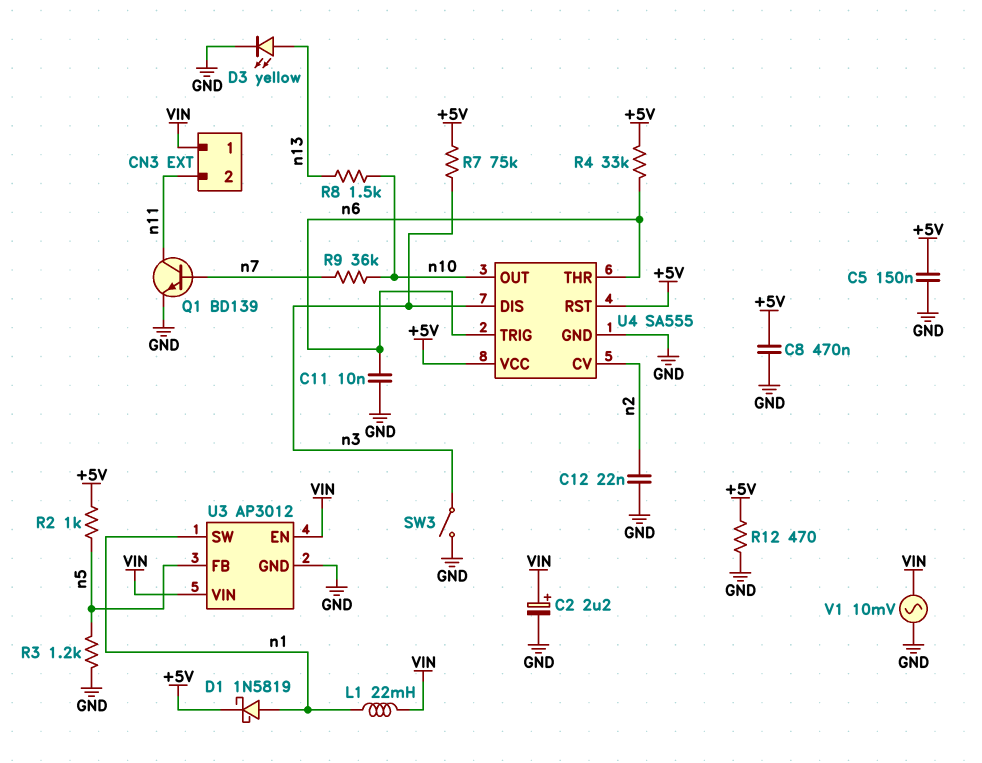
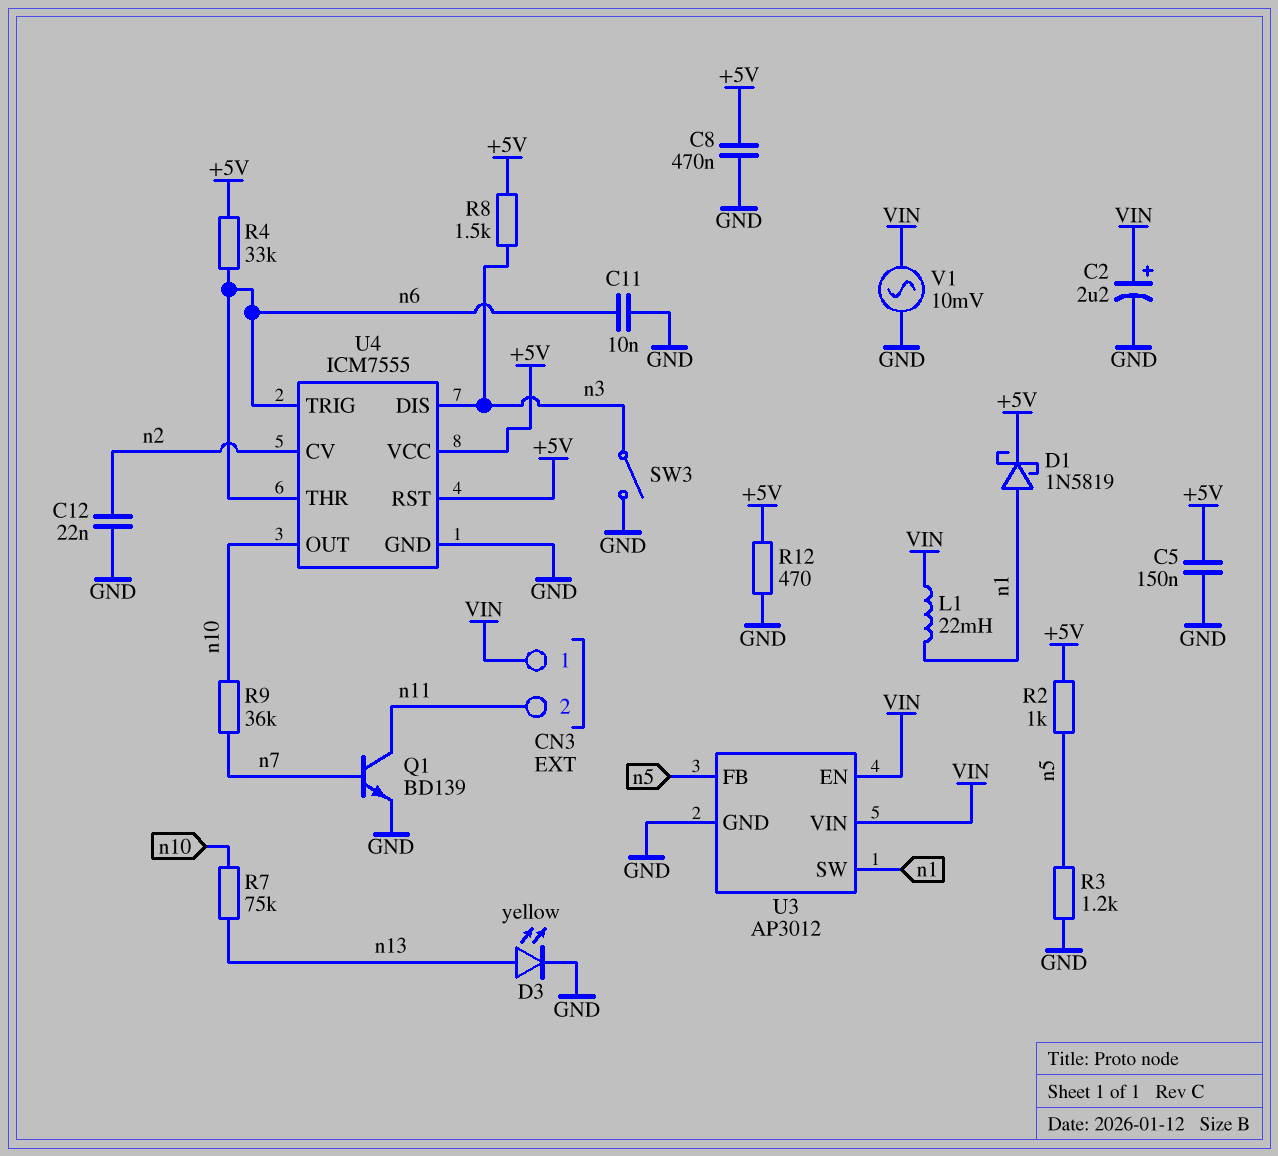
R7: 75k (+5V, n3) -> 75k (n10, n13)
R8: 1.5k (n10, n13) -> 1.5k (+5V, n3)
U4: SA555 -> ICM7555

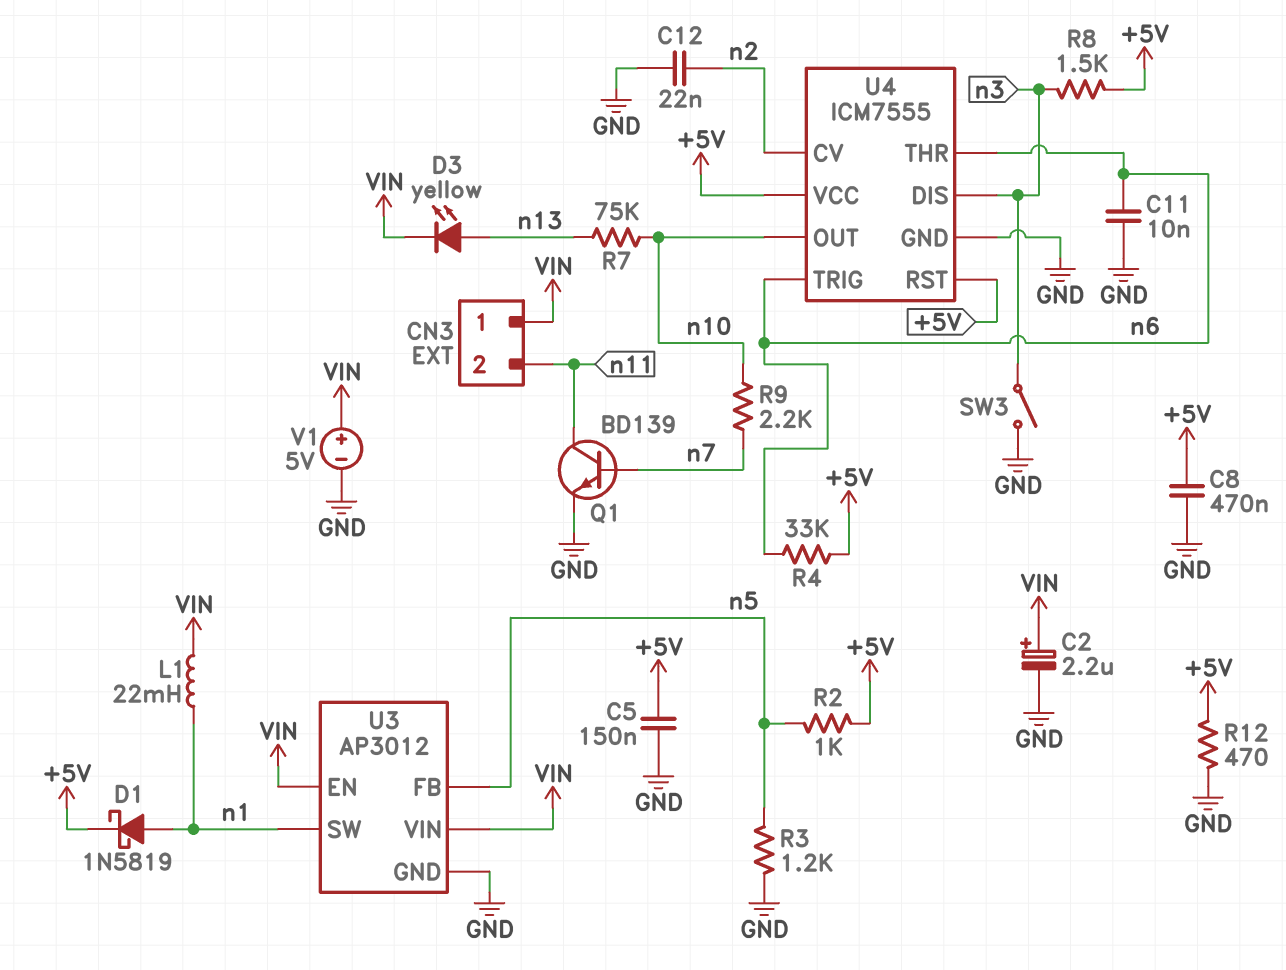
D3: LED yellow (A n13, K GND) -> LED yellow (A n13, K VIN)
R9: 36k (n7, n10) -> 2.2k (n7, n10)
V1: AC 10mV (GND, VIN) -> 5V (plus VIN, minus GND)

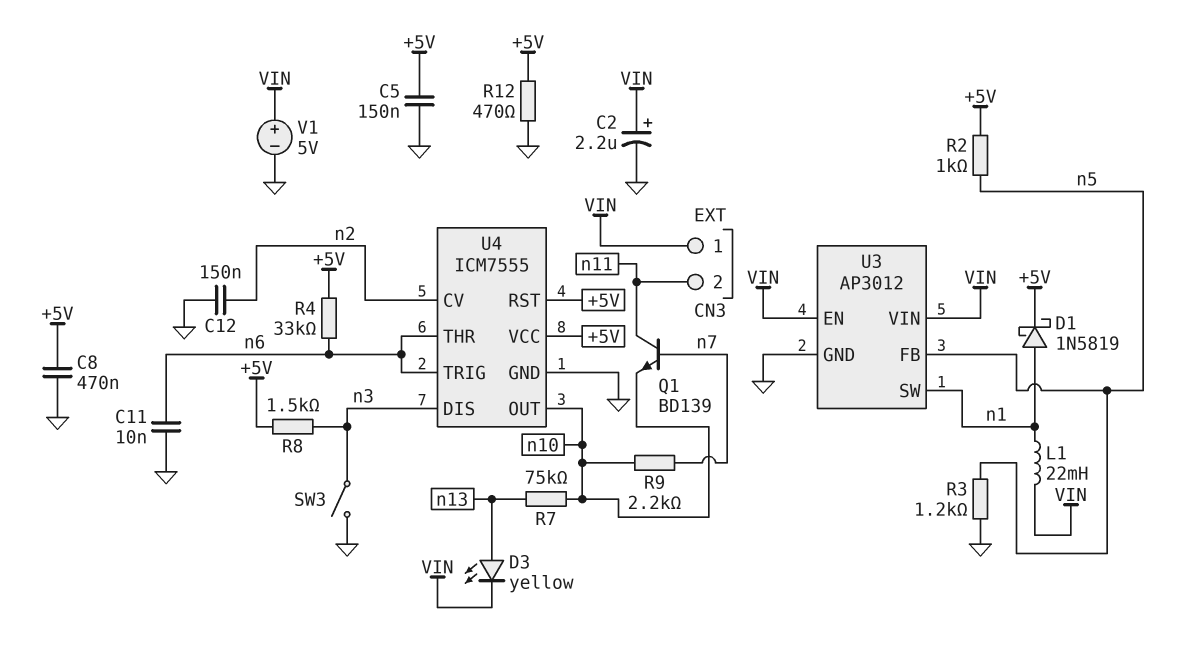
C12: 22nF (GND, n2) -> 150nF (GND, n2)
Q1: NPN BD139 (B n7, C n11, E GND) -> NPN BD139 (B n7, C n11, E n10)

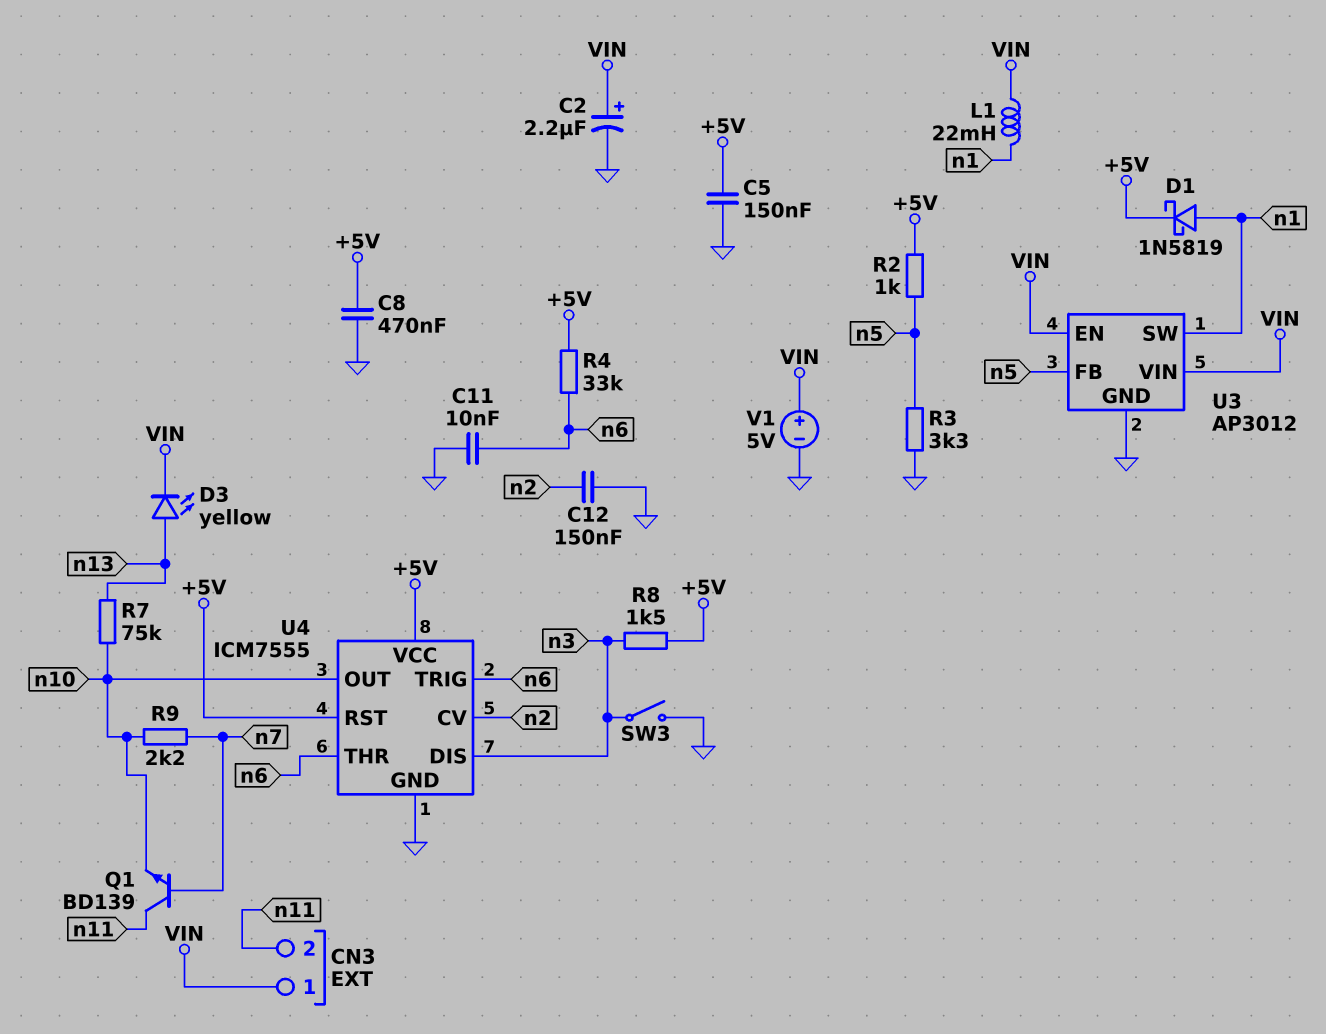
R3: 1.2k (GND, n5) -> 3.3k (GND, n5)
R12: 470 (+5V, GND) -> none

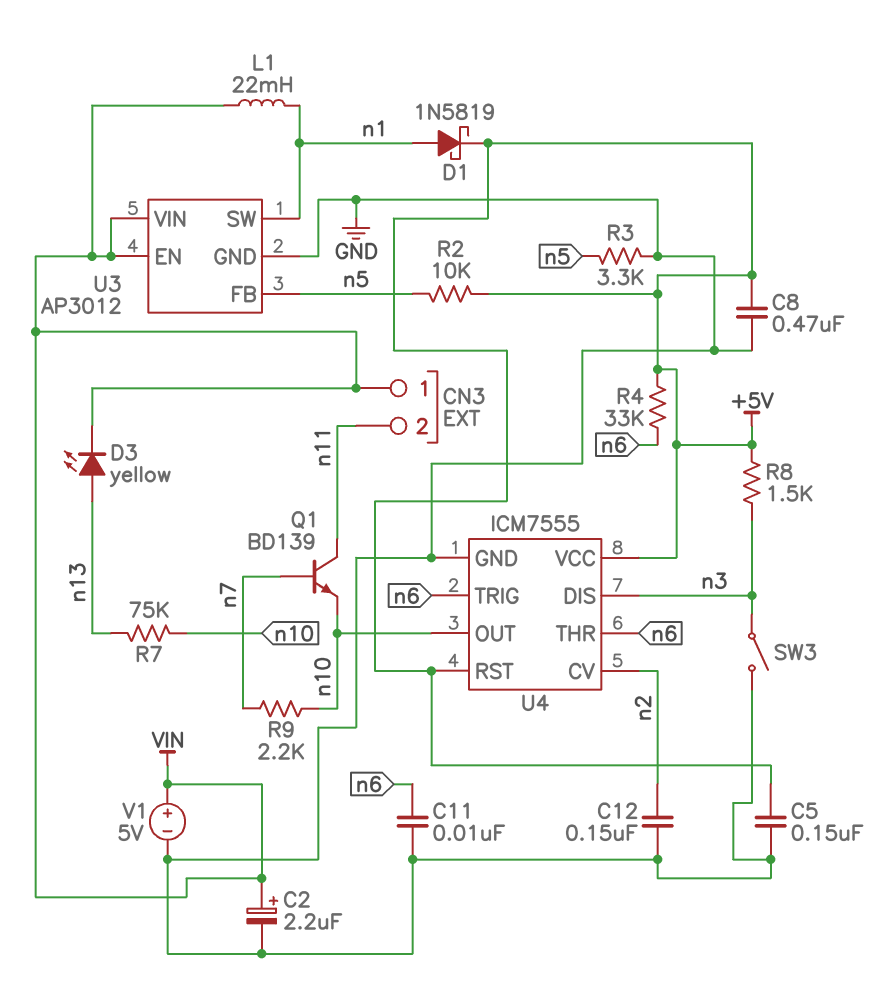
R2: 1k (+5V, n5) -> 10k (+5V, n5)

